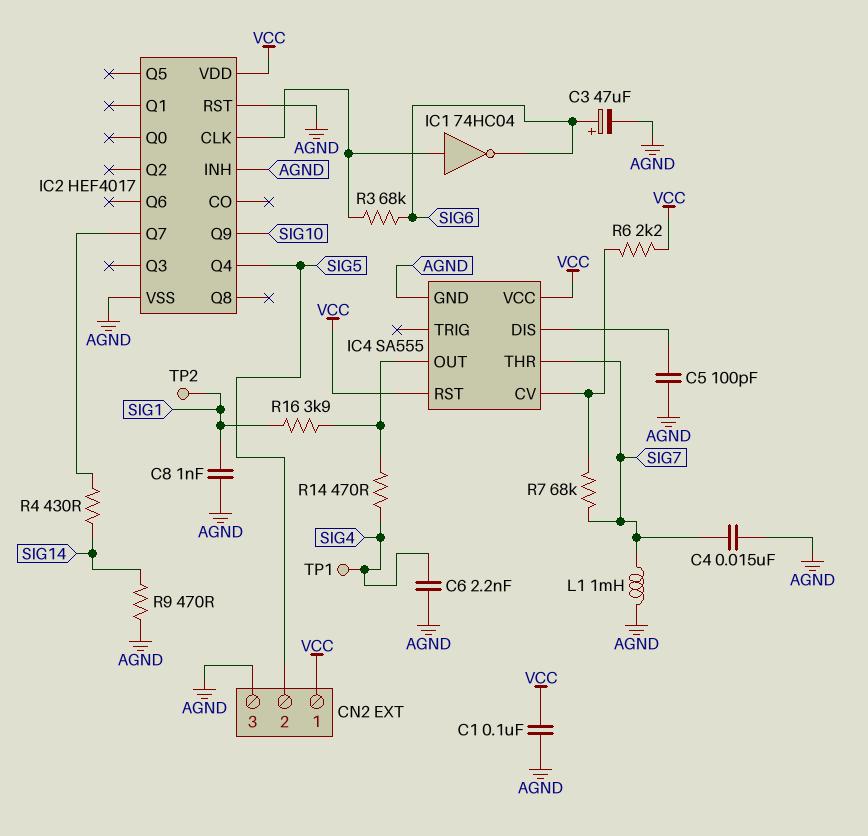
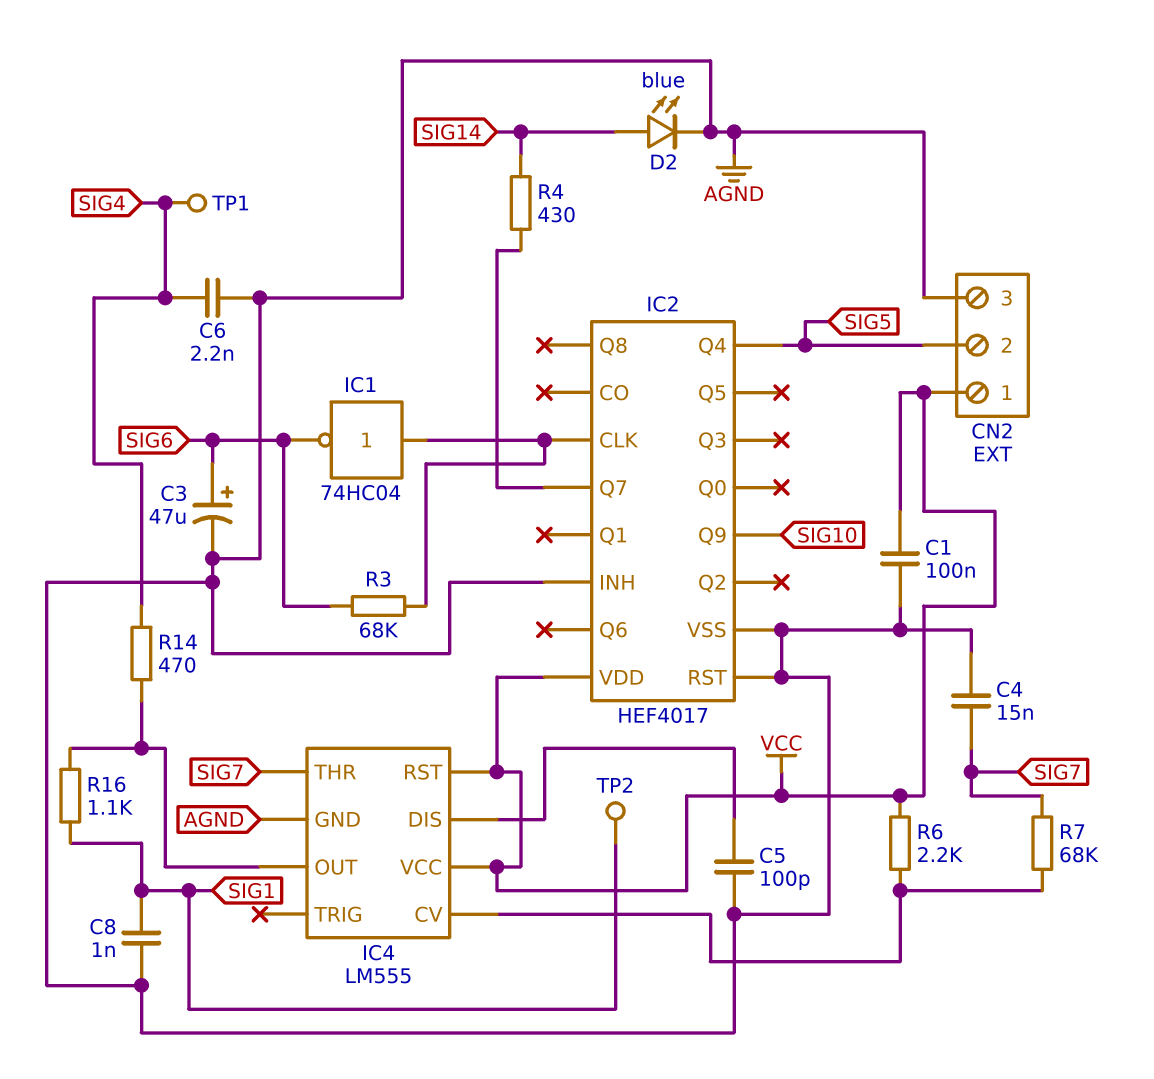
D2: none -> LED blue (A SIG14, K AGND)
IC4: SA555 -> LM555
L1: 1mH (AGND, SIG7) -> none
R9: 470 (AGND, SIG14) -> none
R16: 3.9k (IC4/OUT, SIG1) -> 1.1k (IC4/OUT, SIG1)

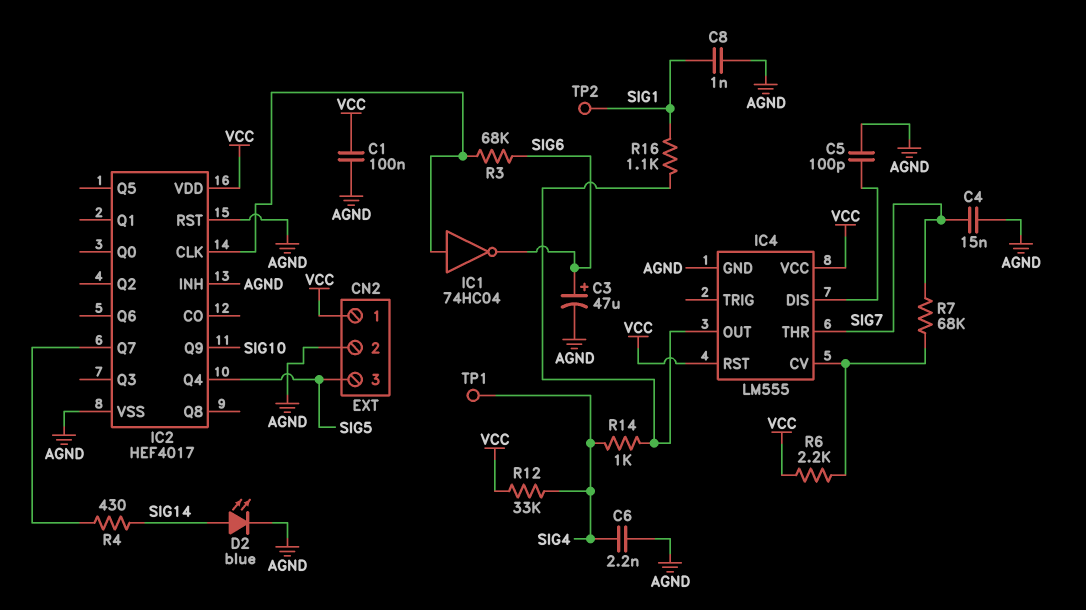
CN2 pin 2: SIG5 -> AGND
CN2 pin 3: AGND -> SIG5
R12: none -> 33k (SIG4, VCC)
R14: 470 (IC4/OUT, SIG4) -> 1k (IC4/OUT, SIG4)

